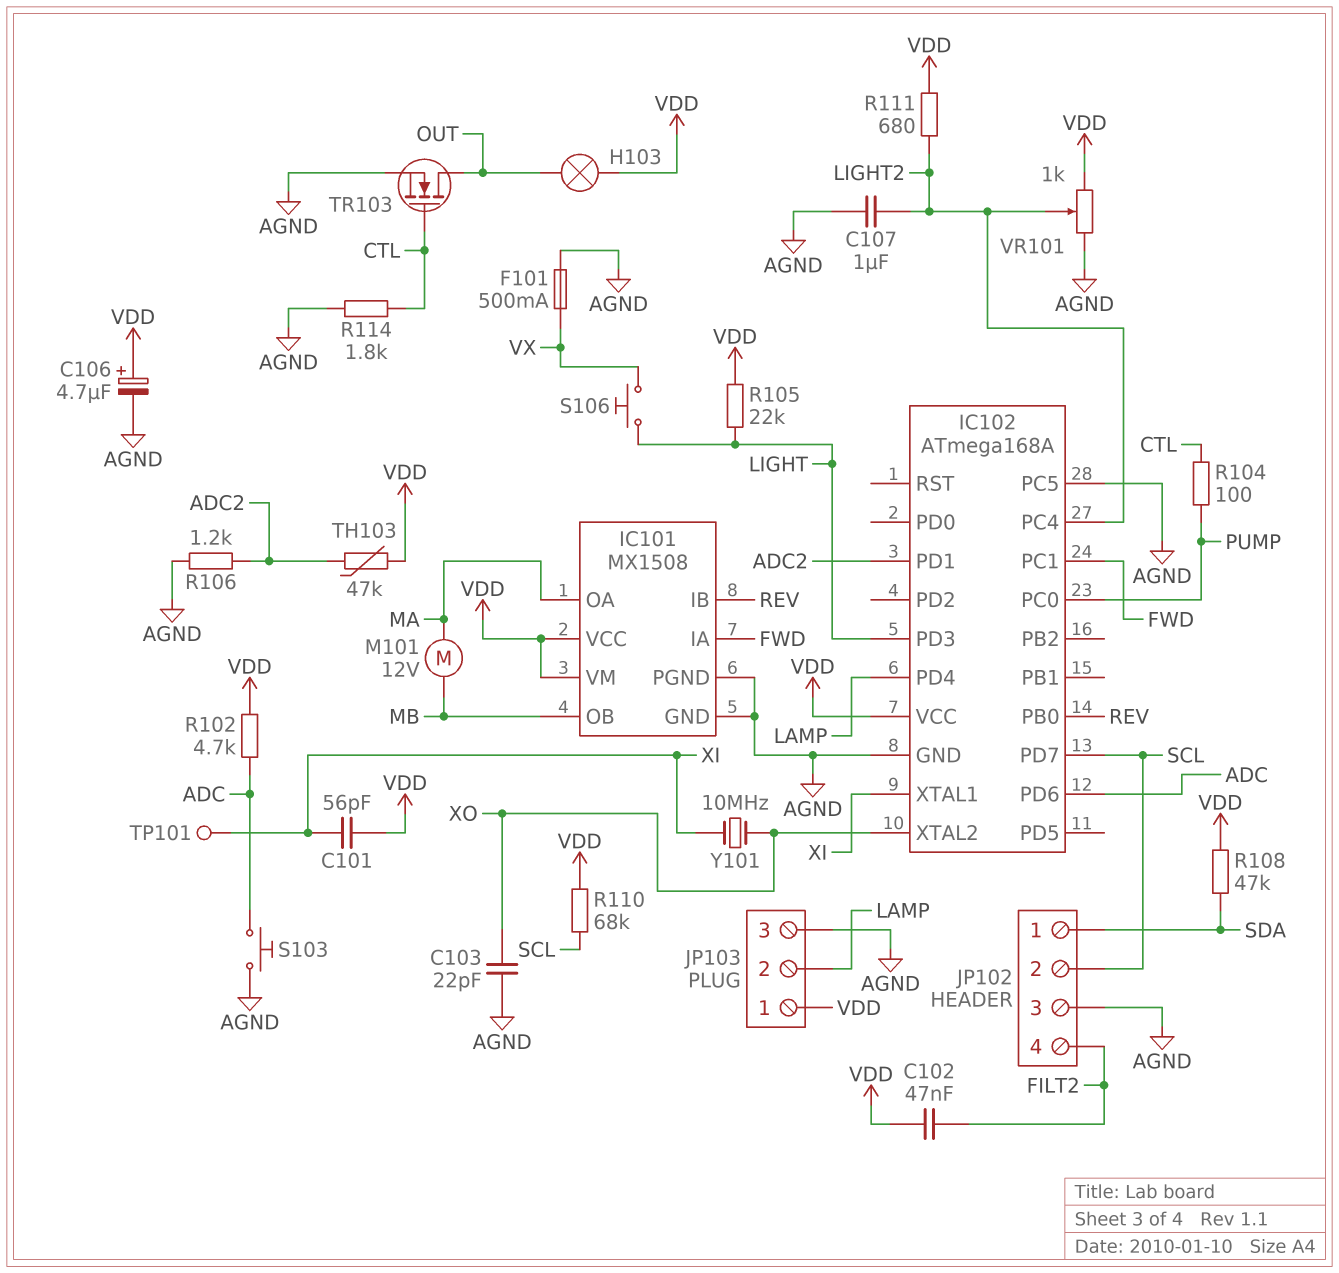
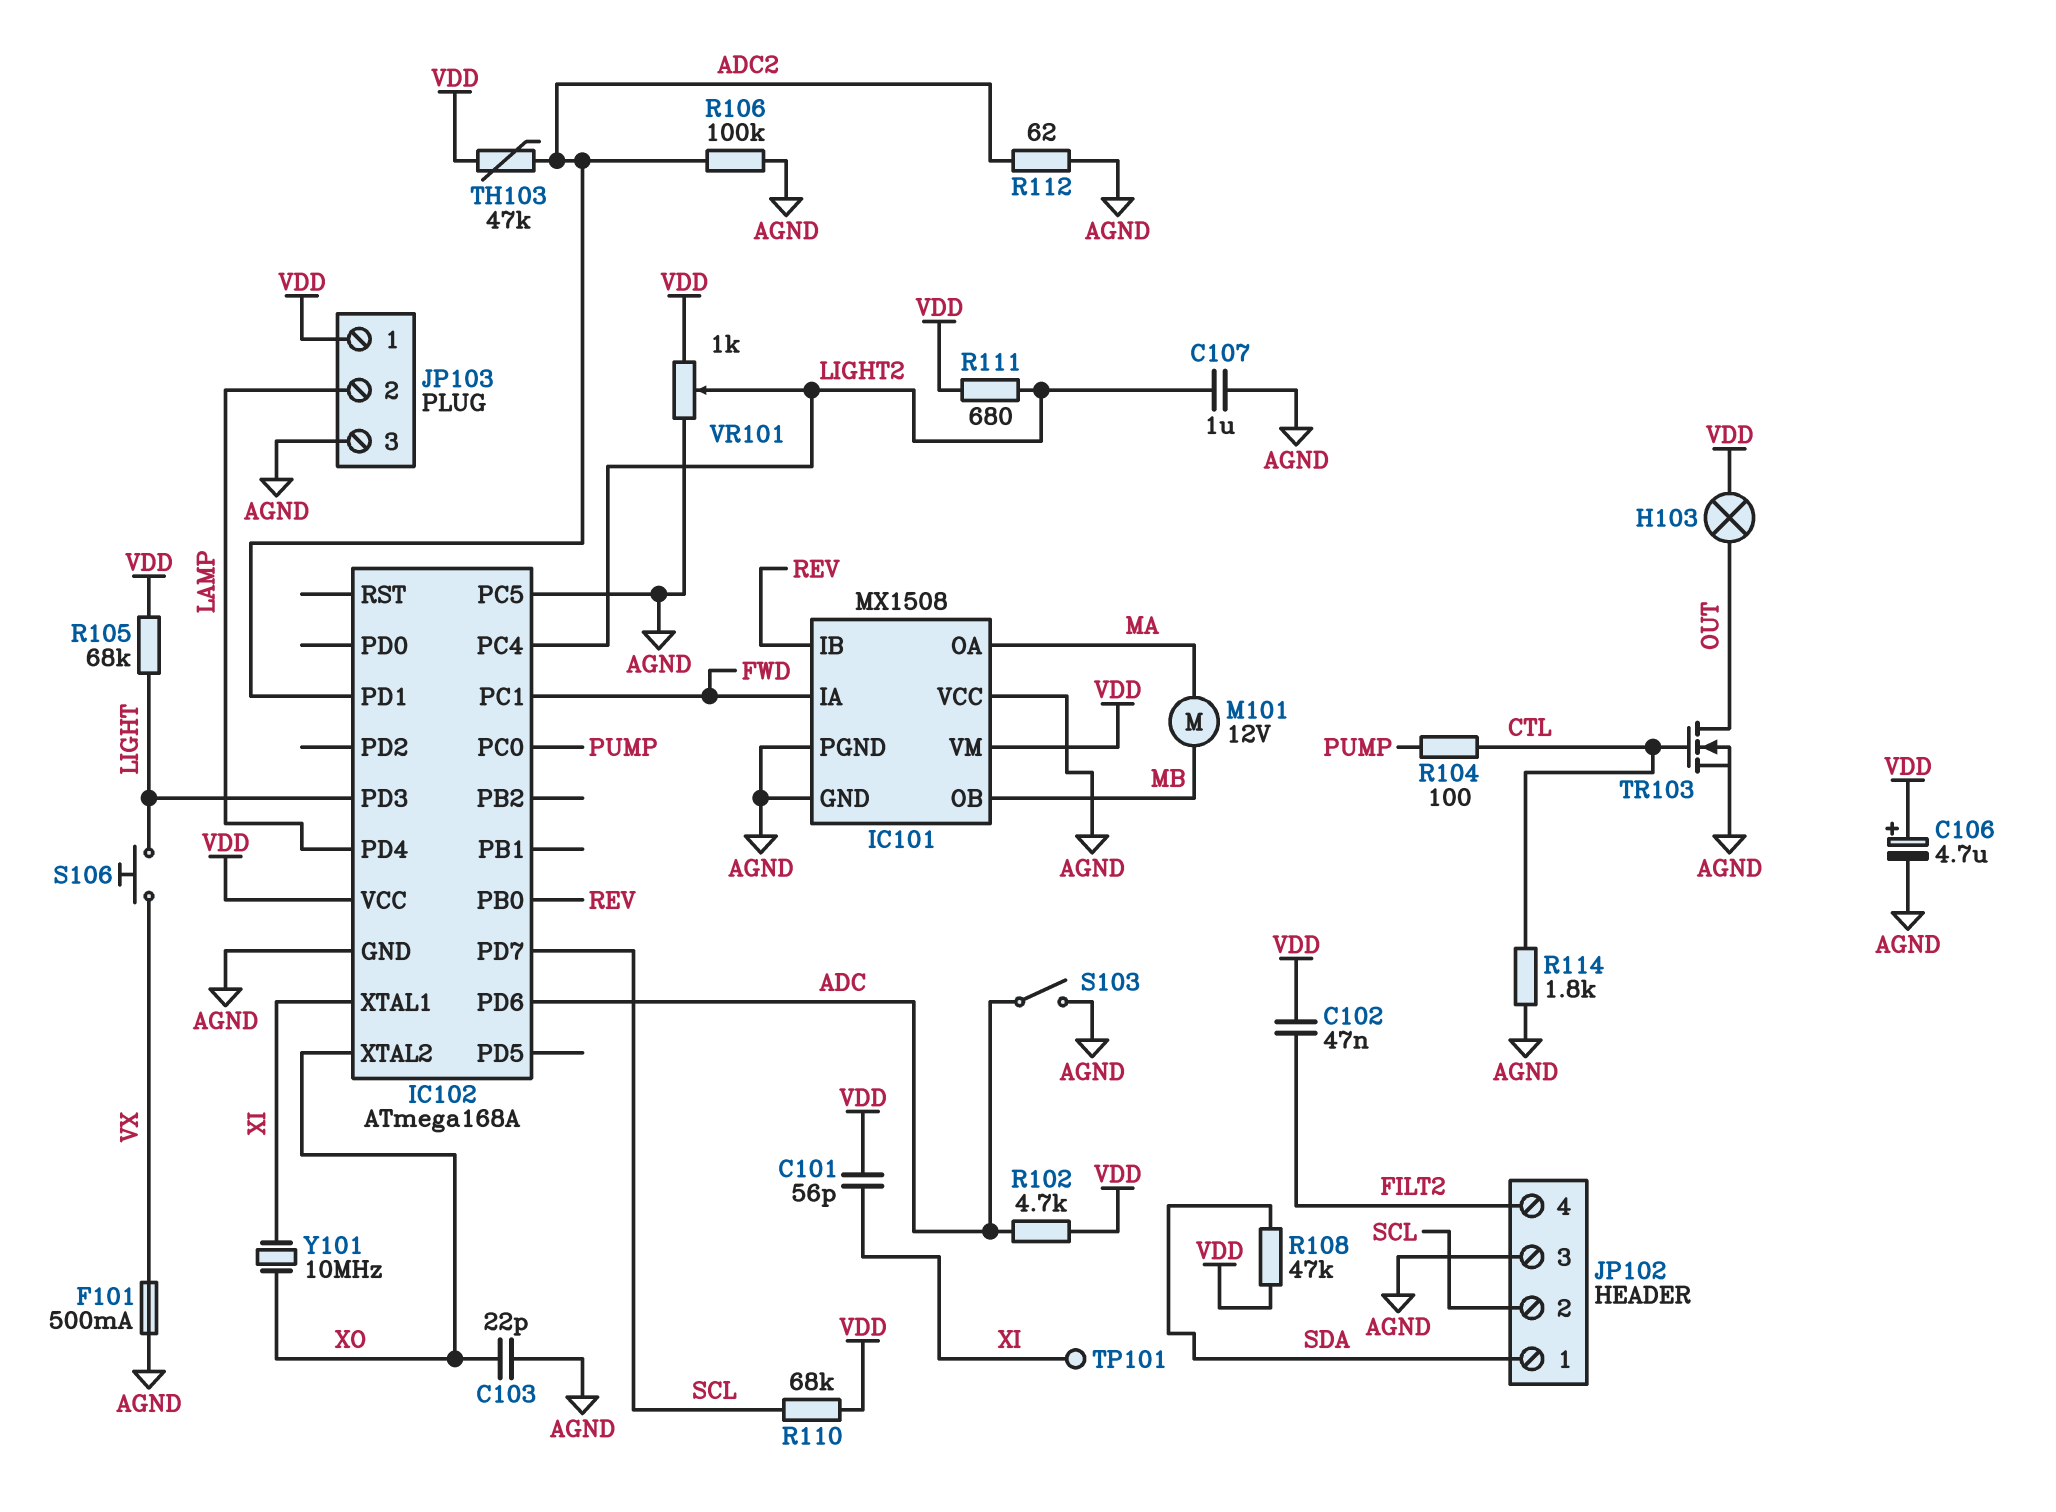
IC101 pin VCC: VDD -> AGND
R105: 22k (LIGHT, VDD) -> 68k (LIGHT, VDD)
R106: 1.2k (ADC2, AGND) -> 100k (ADC2, AGND)
R112: none -> 62 (ADC2, AGND)
S103: button (ADC, AGND) -> switch (ADC, AGND)

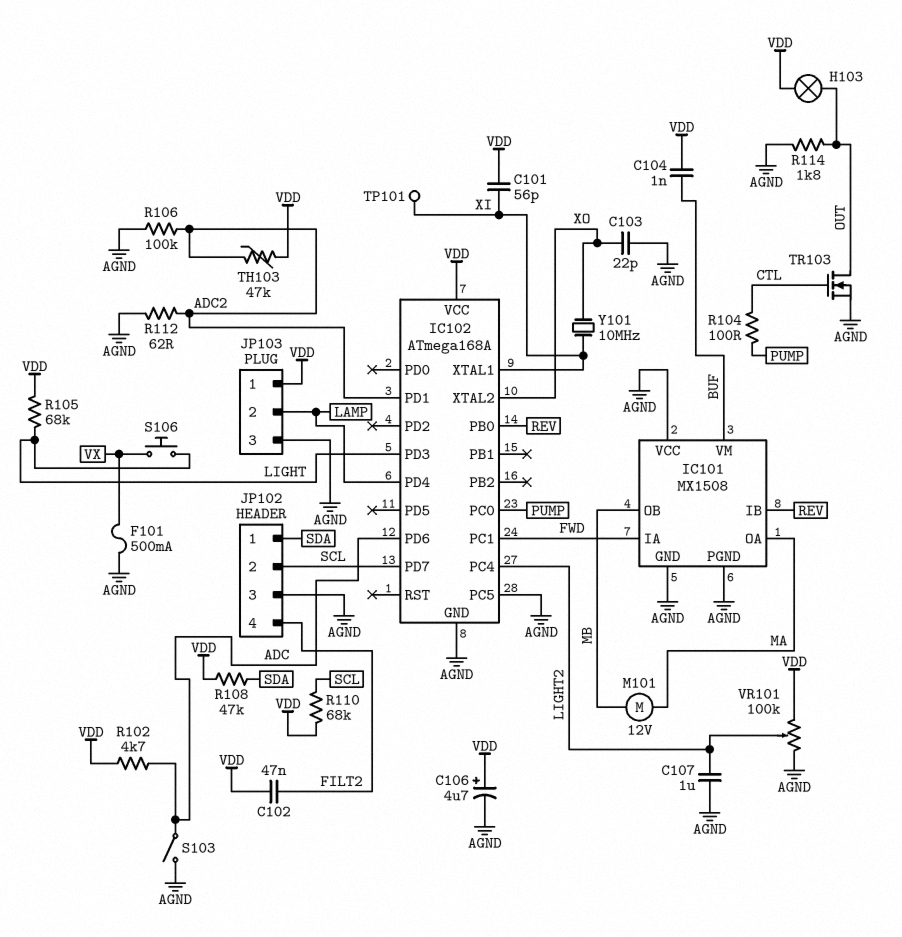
C104: none -> 1nF (BUF, VDD)
IC101 pin VM: VDD -> BUF
R111: 680 (LIGHT2, VDD) -> none
R114: 1.8k (AGND, CTL) -> 1.8k (AGND, OUT)
VR101: 1k (AGND, VDD, wiper LIGHT2) -> 100k (AGND, VDD, wiper LIGHT2)

